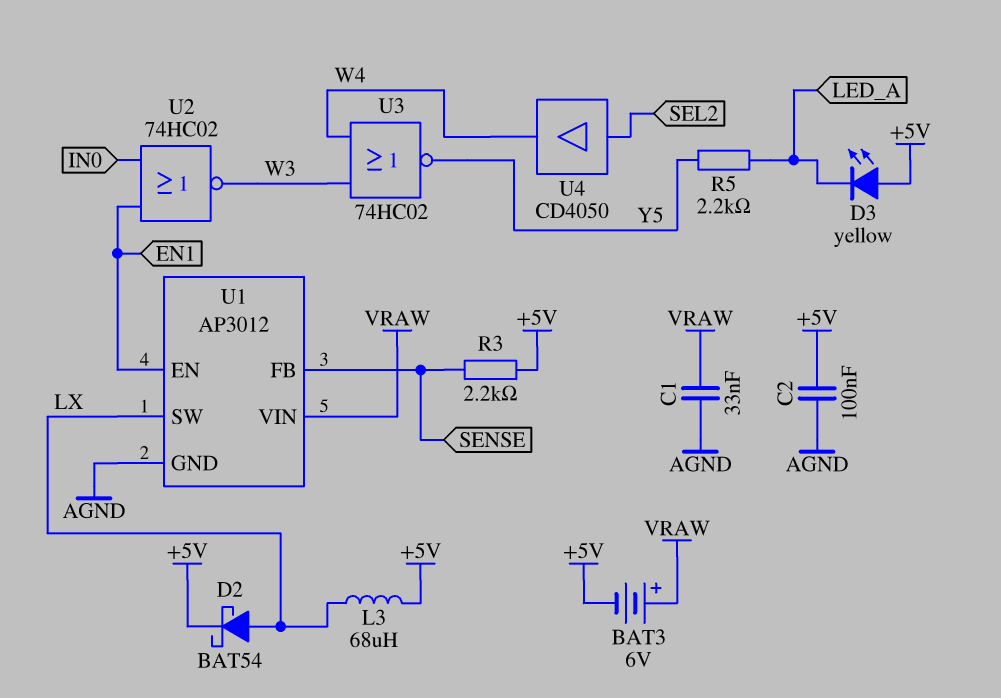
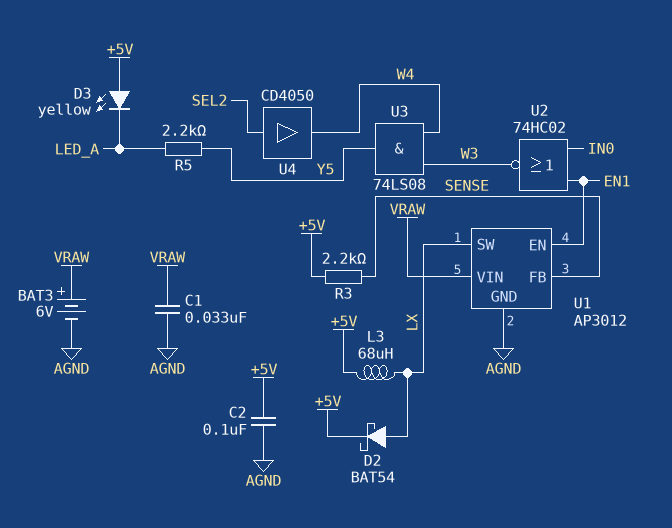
BAT3: 6V (plus VRAW, minus +5V) -> 6V (plus VRAW, minus AGND)
U3: NOR 74HC02 (in W3, in W4, out Y5) -> AND 74LS08 (in W3, in W4, out Y5)

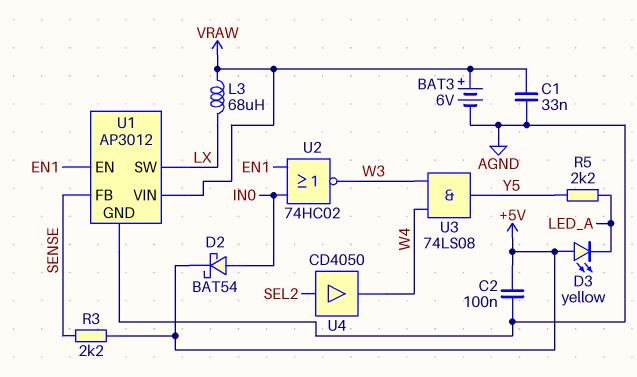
D2: schottky BAT54 (A LX, K +5V) -> schottky BAT54 (A IN0, K +5V)
L3: 68uH (+5V, LX) -> 68uH (LX, VRAW)

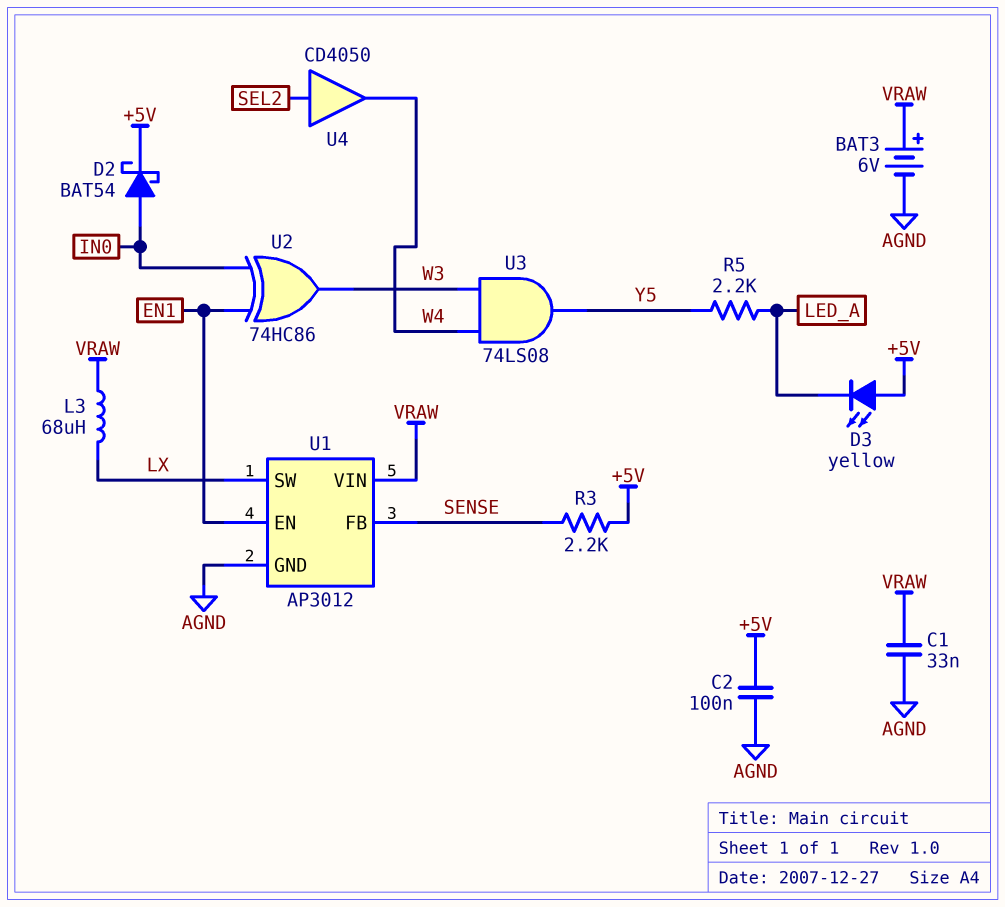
U2: NOR 74HC02 (in EN1, in IN0, out W3) -> XOR 74HC86 (in EN1, in IN0, out W3)

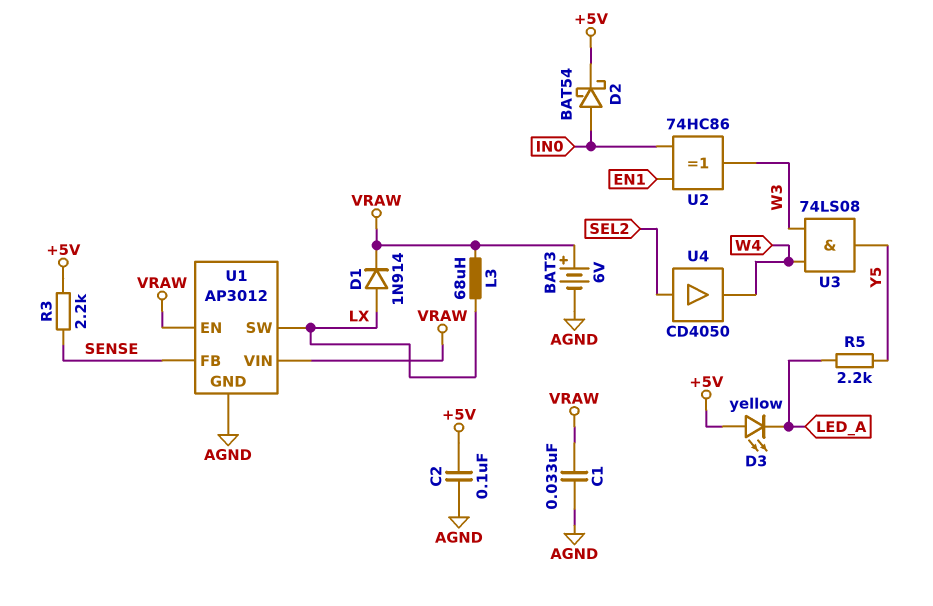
D1: none -> diode 1N914 (A LX, K VRAW)
U1 pin EN: EN1 -> VRAW

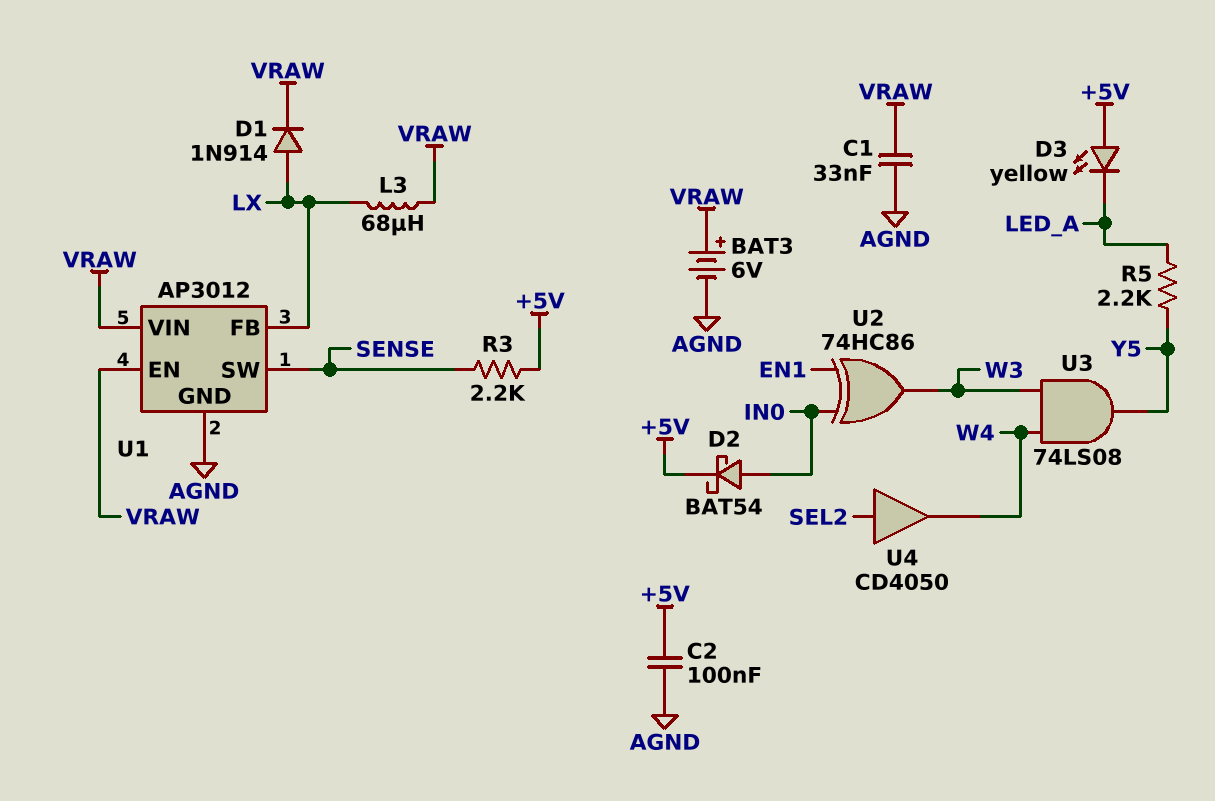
U1 pin FB: SENSE -> LX
U1 pin SW: LX -> SENSE

